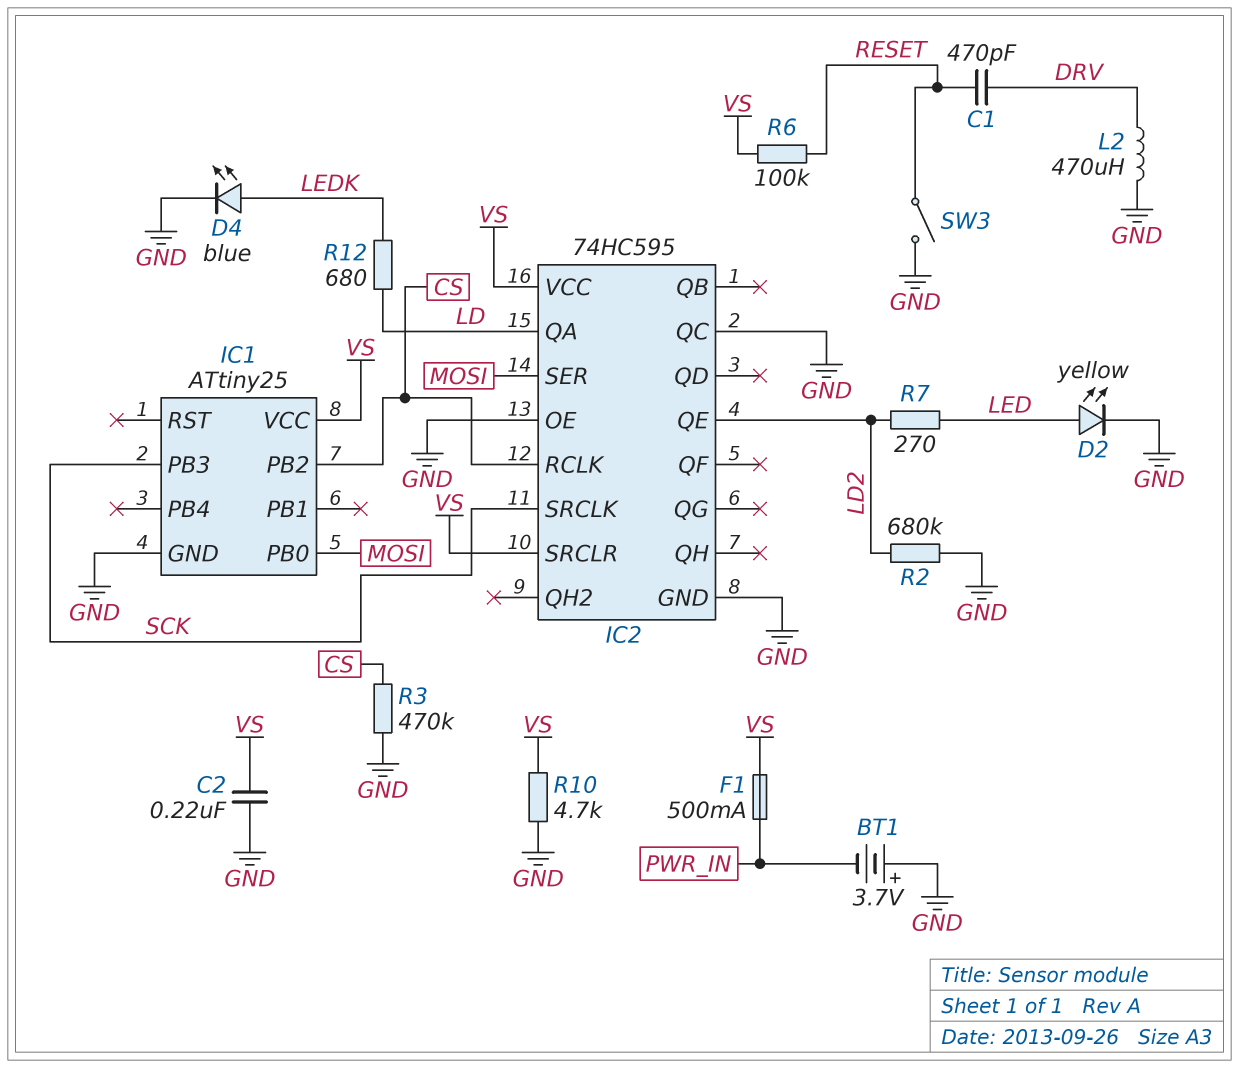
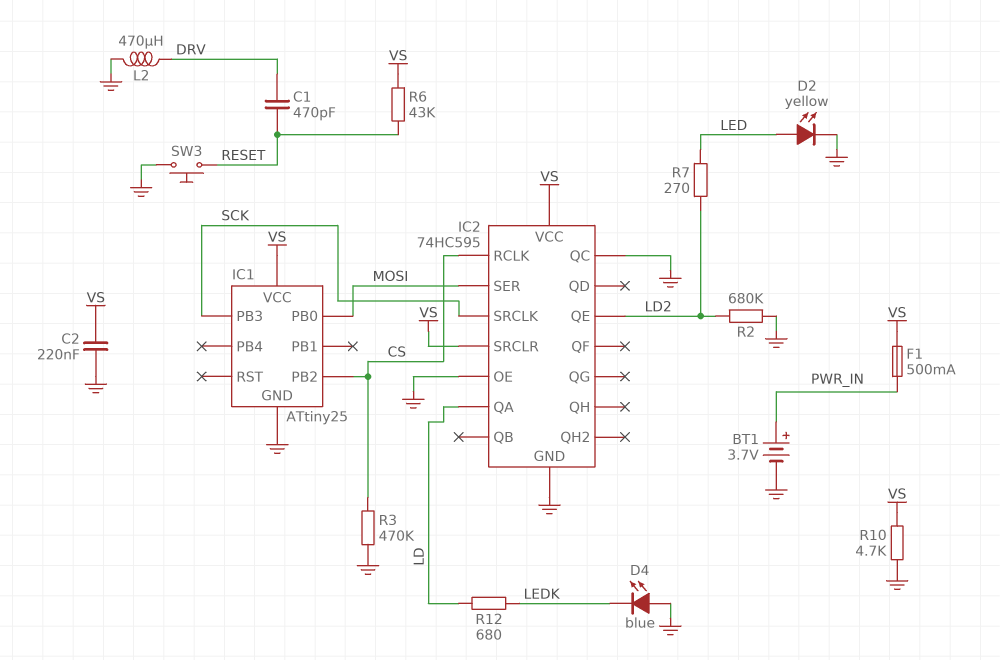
BT1: 3.7V (plus GND, minus PWR_IN) -> 3.7V (plus PWR_IN, minus GND)
D4: LED blue (A LEDK, K GND) -> LED blue (A GND, K LEDK)
R6: 100k (RESET, VS) -> 43k (RESET, VS)
SW3: switch (GND, RESET) -> button (GND, RESET)

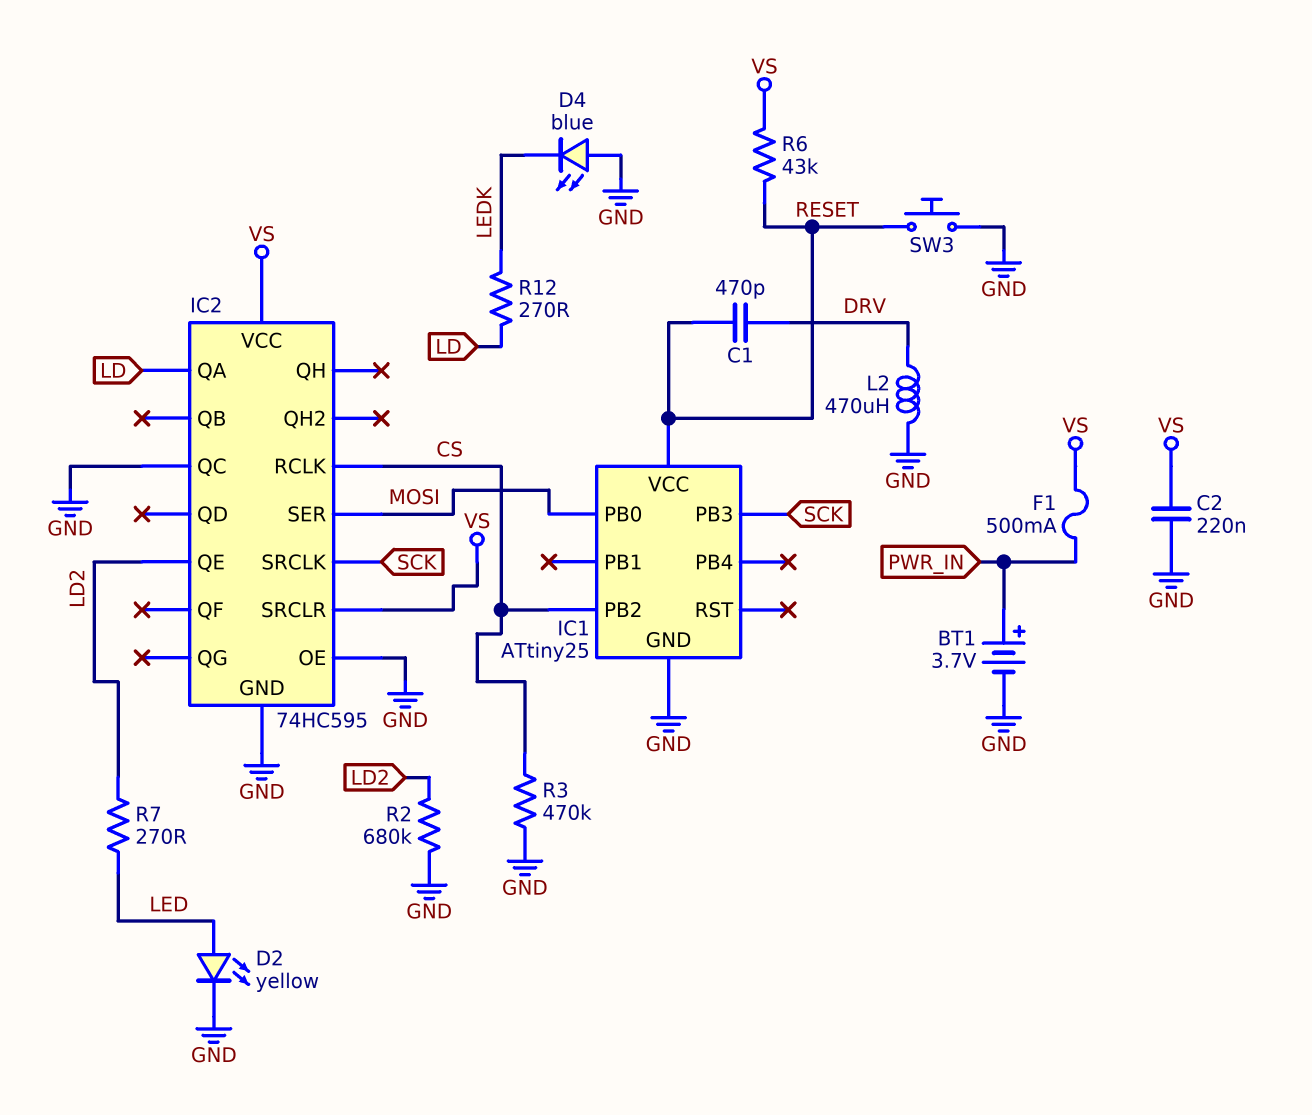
IC1 pin VCC: VS -> RESET
R10: 4.7k (GND, VS) -> none
R12: 680 (LD, LEDK) -> 270 (LD, LEDK)

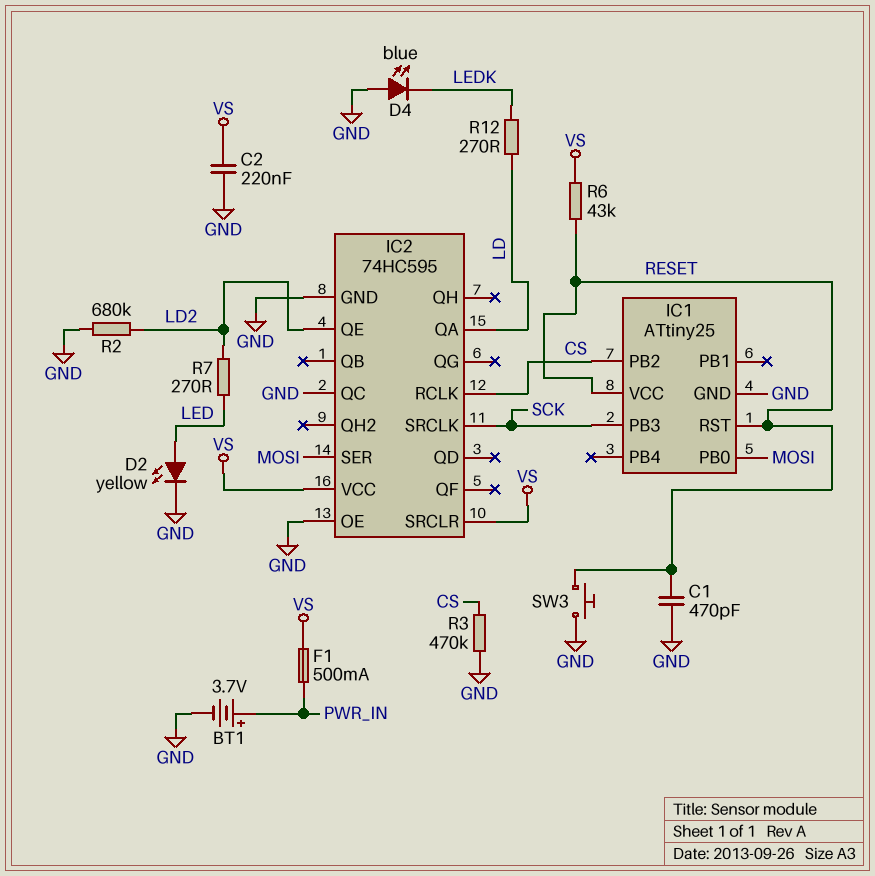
C1: 470pF (DRV, RESET) -> 470pF (GND, RESET)
IC1 pin RST: none -> RESET
L2: 470uH (DRV, GND) -> none

